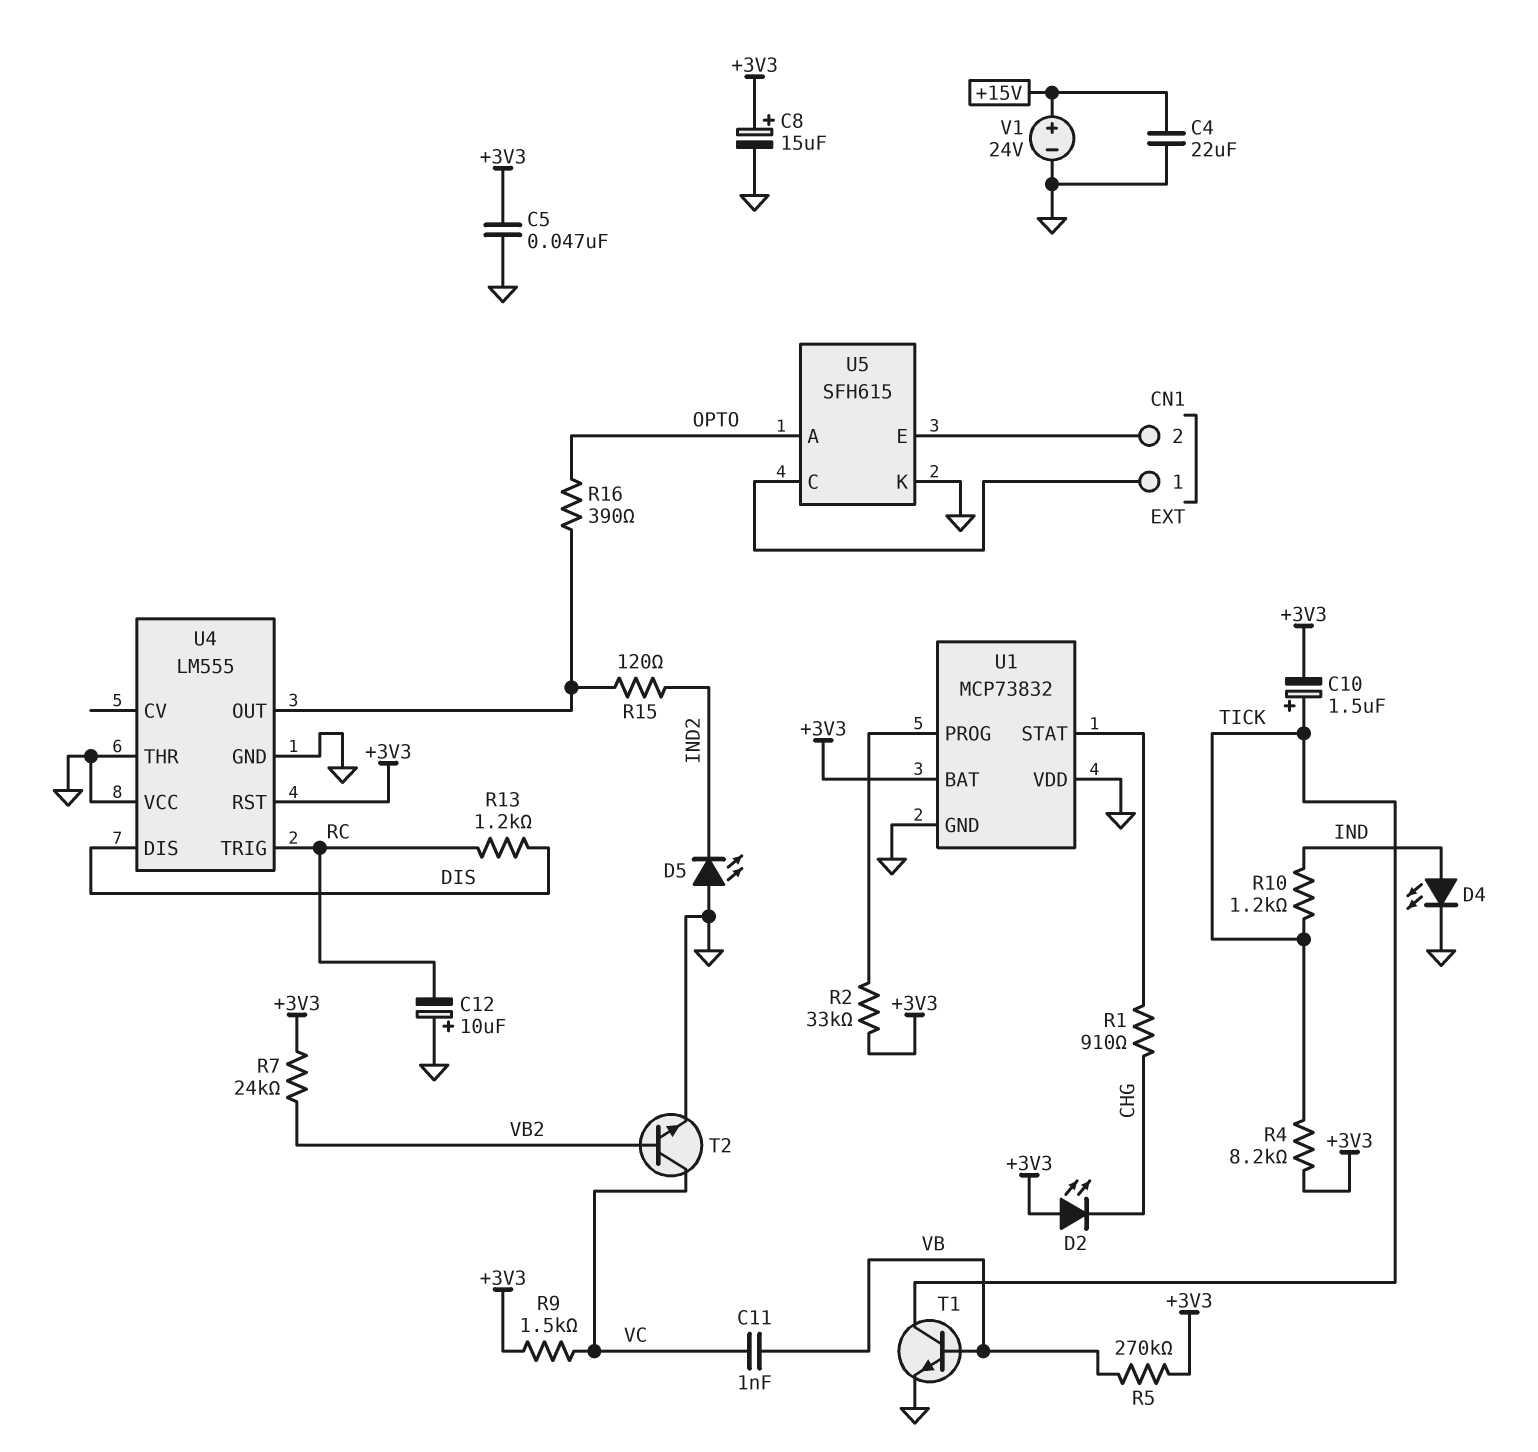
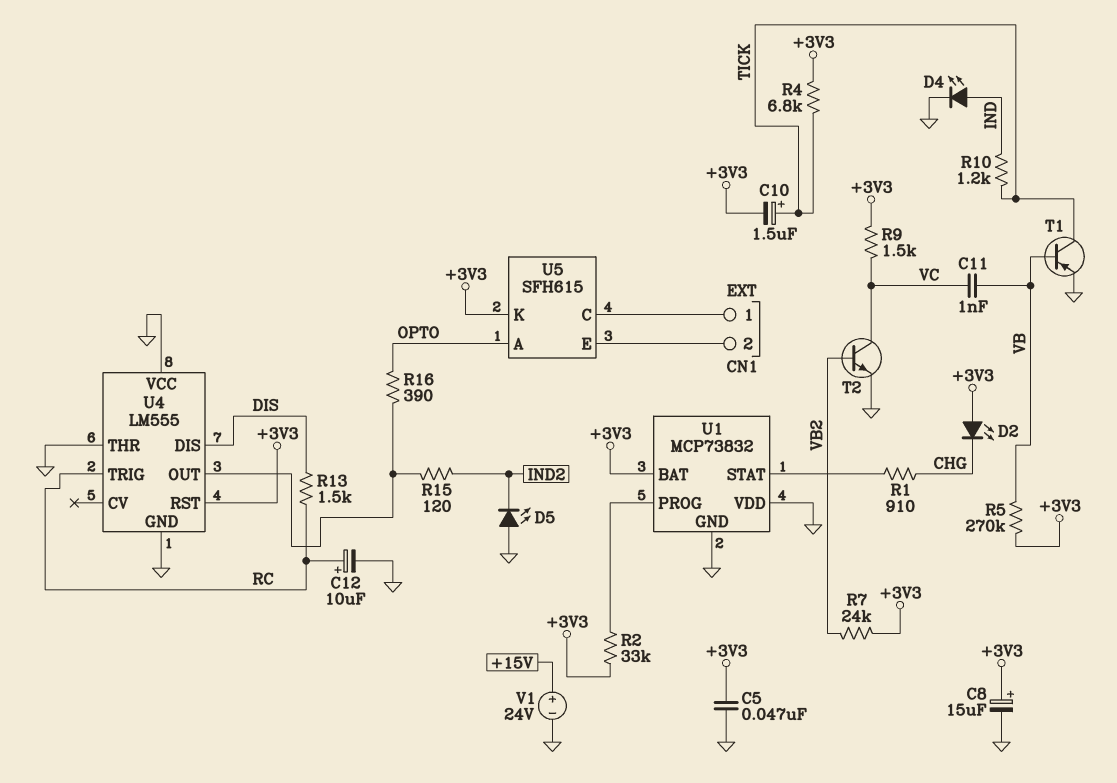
C4: 22uF (+15V, GND) -> none
C12: 10uF (plus GND, minus RC) -> 10uF (plus RC, minus GND)
R4: 8.2k (+3V3, TICK) -> 6.8k (+3V3, TICK)
R13: 1.2k (DIS, RC) -> 1.5k (DIS, RC)
T1: NPN (B VB, C TICK, E GND) -> PNP (B VB, C TICK, E GND)
U5 pin K: GND -> +3V3

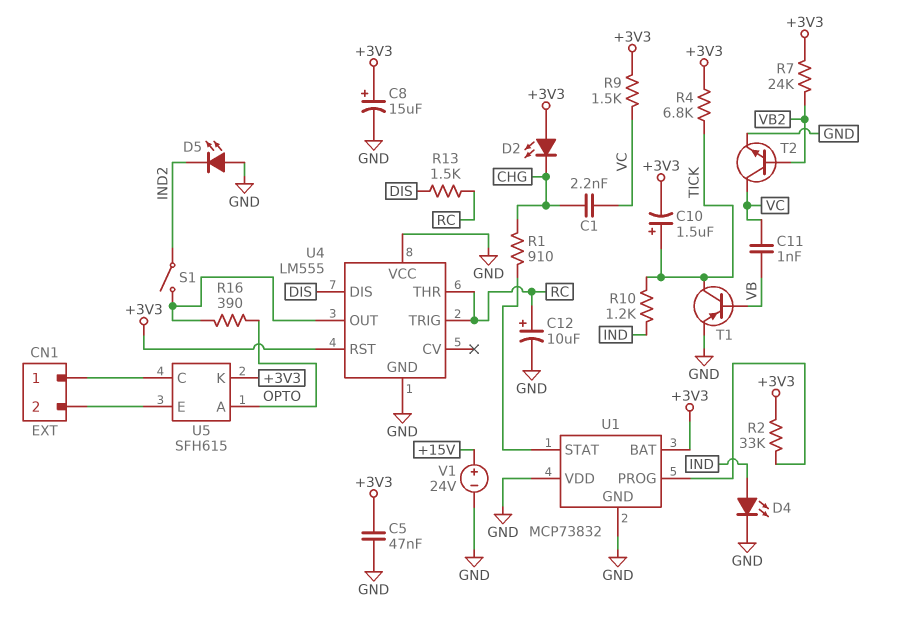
C1: none -> 2.2nF (CHG, VC)
R5: 270k (+3V3, VB) -> none
R15: 120 (IND2, U4/OUT) -> none
S1: none -> switch (IND2, U4/OUT)
U4 pin THR: GND -> RC

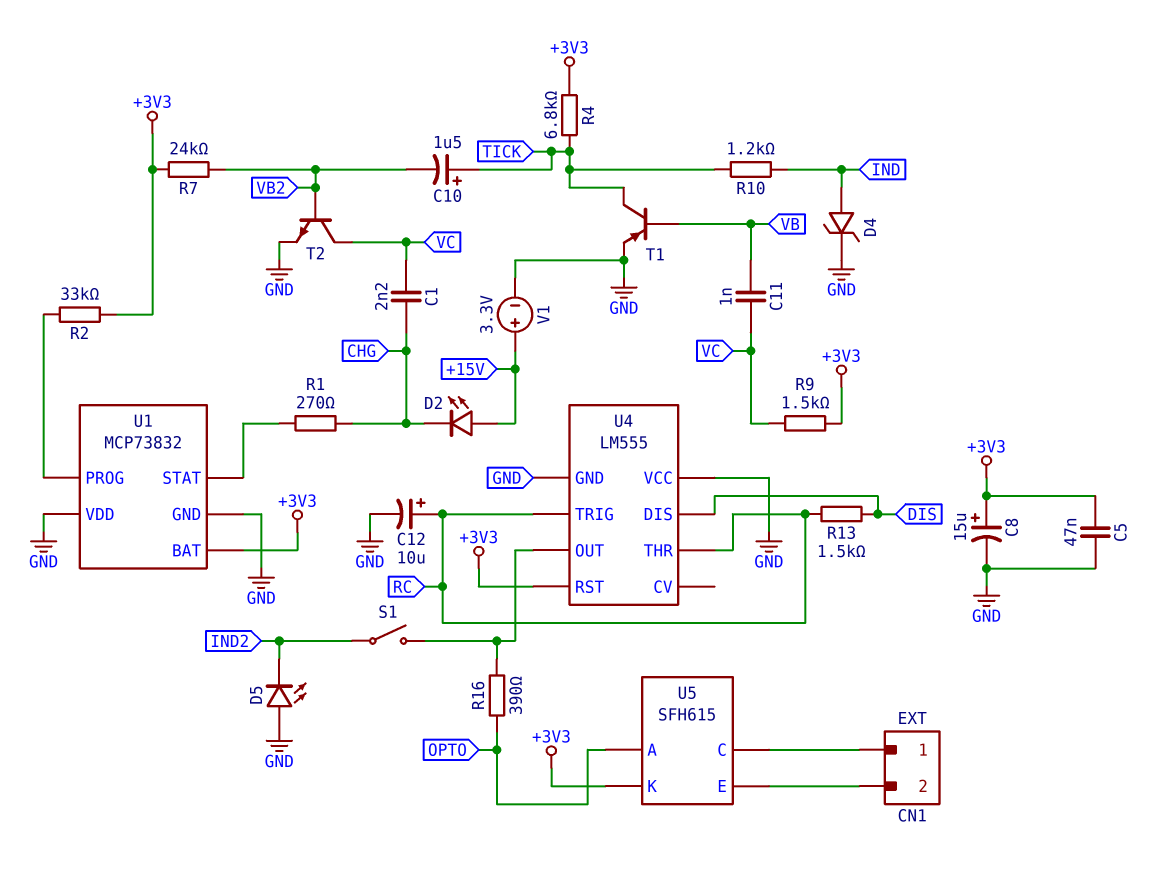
C10: 1.5uF (plus TICK, minus +3V3) -> 1.5uF (plus TICK, minus VB2)
D2: LED (A +3V3, K CHG) -> LED (A +15V, K CHG)
D4: LED (A IND, K GND) -> zener (A IND, K GND)
R1: 910 (CHG, U1/STAT) -> 270 (CHG, U1/STAT)
V1: 24V (plus +15V, minus GND) -> 3.3V (plus +15V, minus GND)

